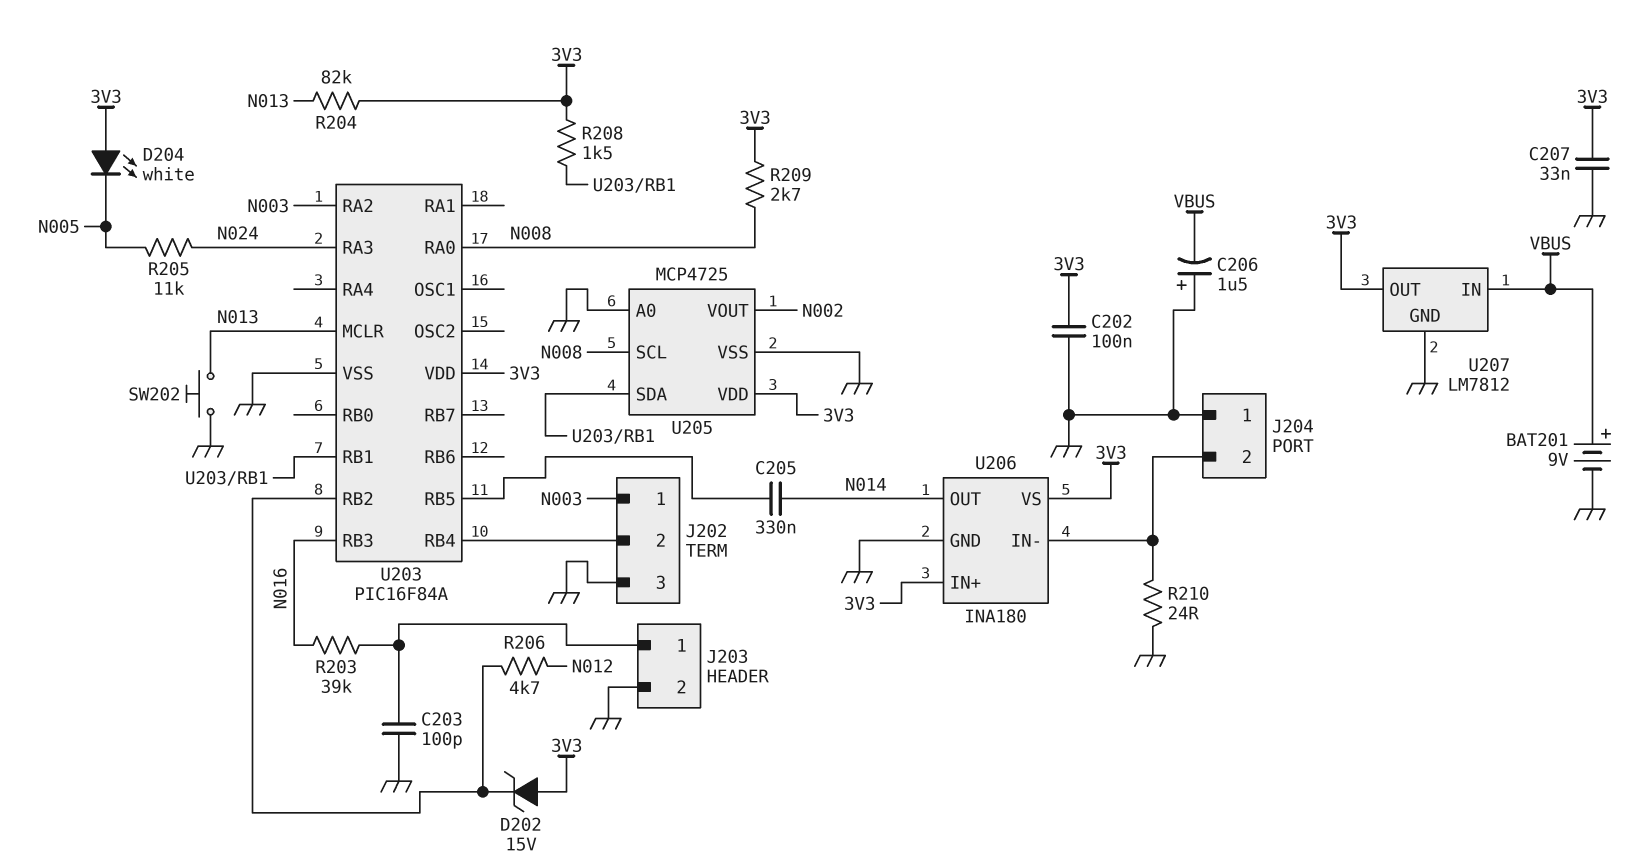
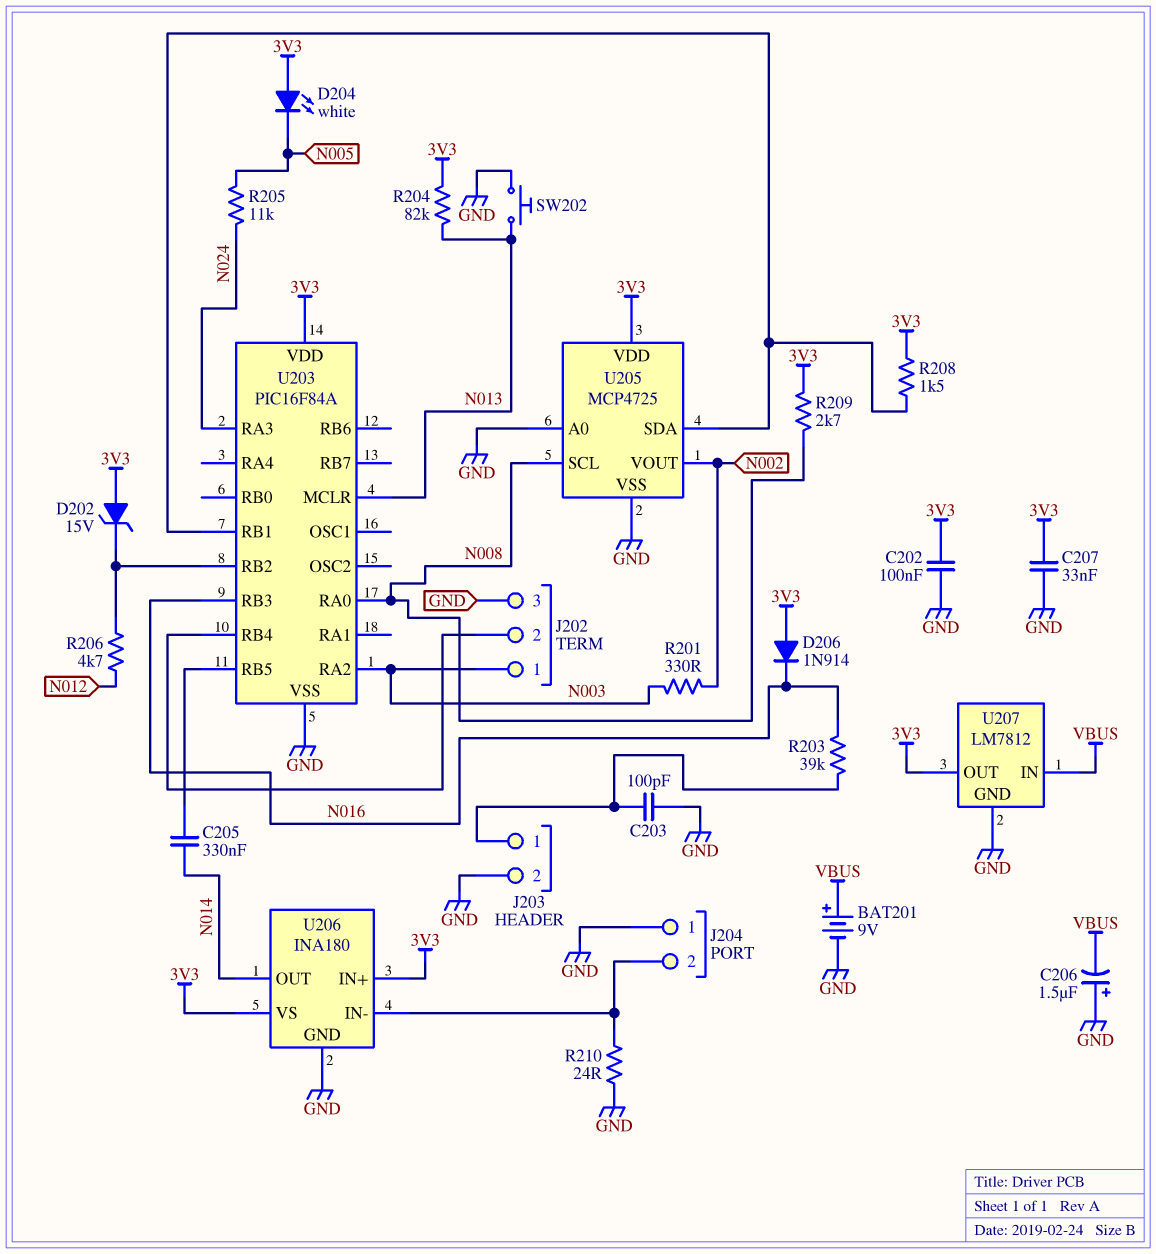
D206: none -> diode 1N914 (A 3V3, K N016)
R201: none -> 330 (N002, N003)

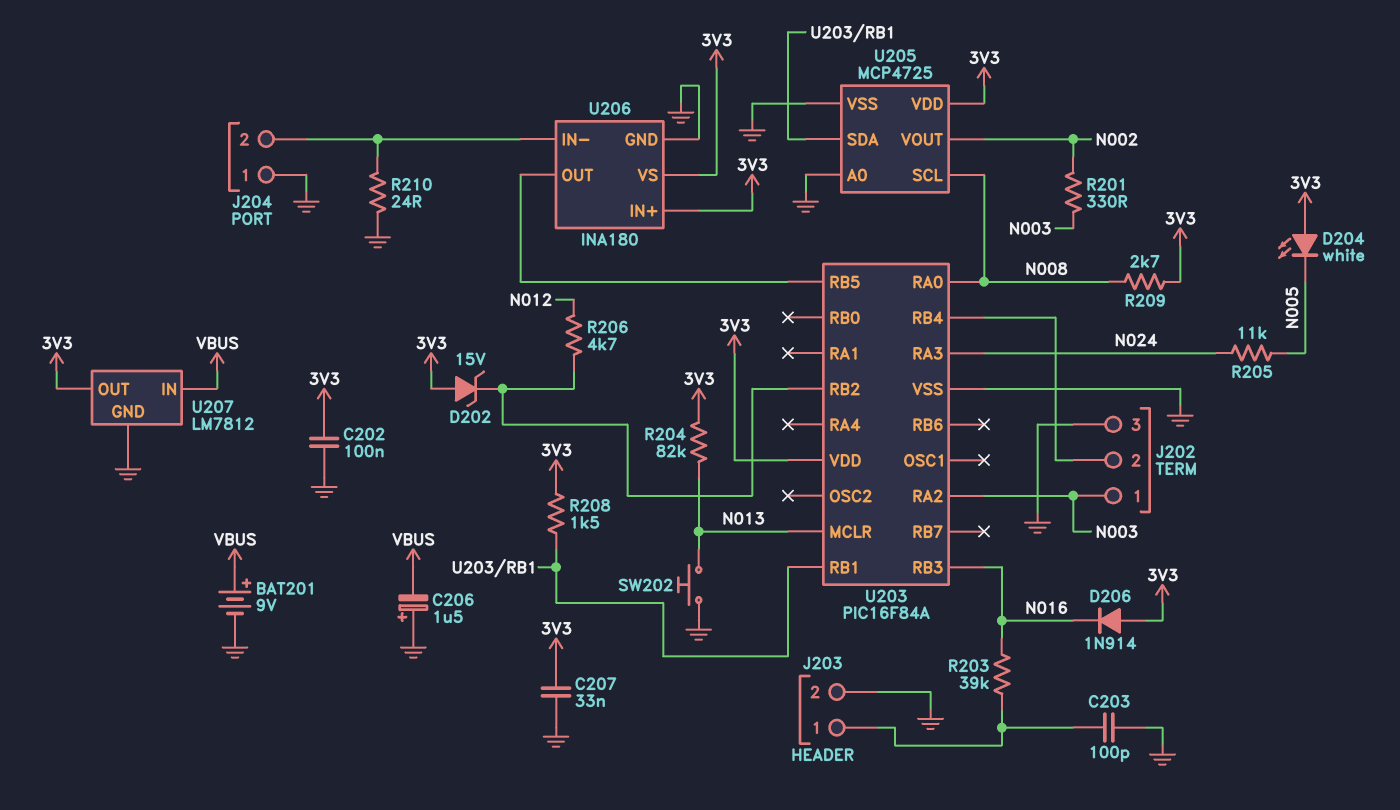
C205: 330nF (N014, U203/RB5) -> none
U206 pin OUT: N014 -> U203/RB5

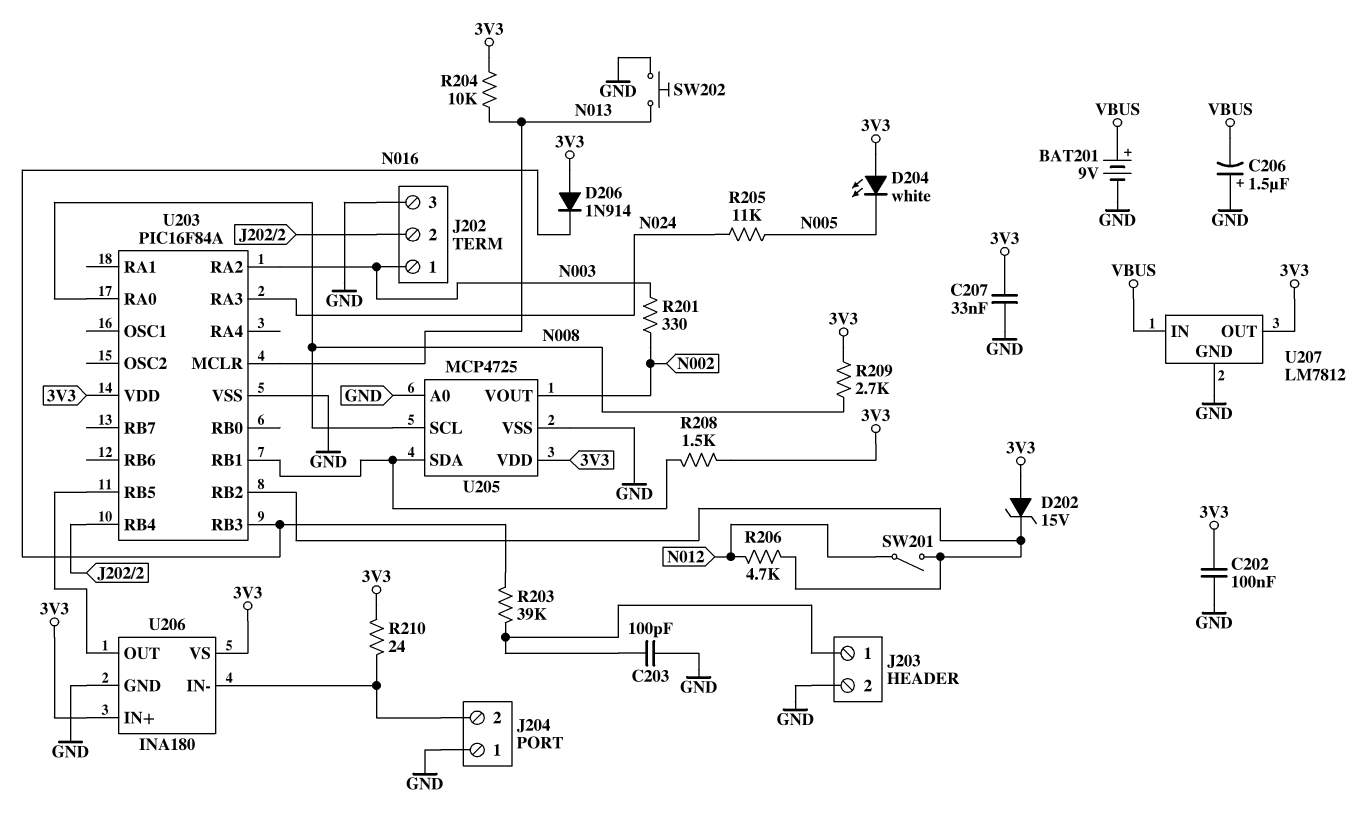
R204: 82k (3V3, N013) -> 10k (3V3, N013)
R210: 24 (GND, J204/2) -> 24 (3V3, J204/2)
SW201: none -> switch (N012, U203/RB2)

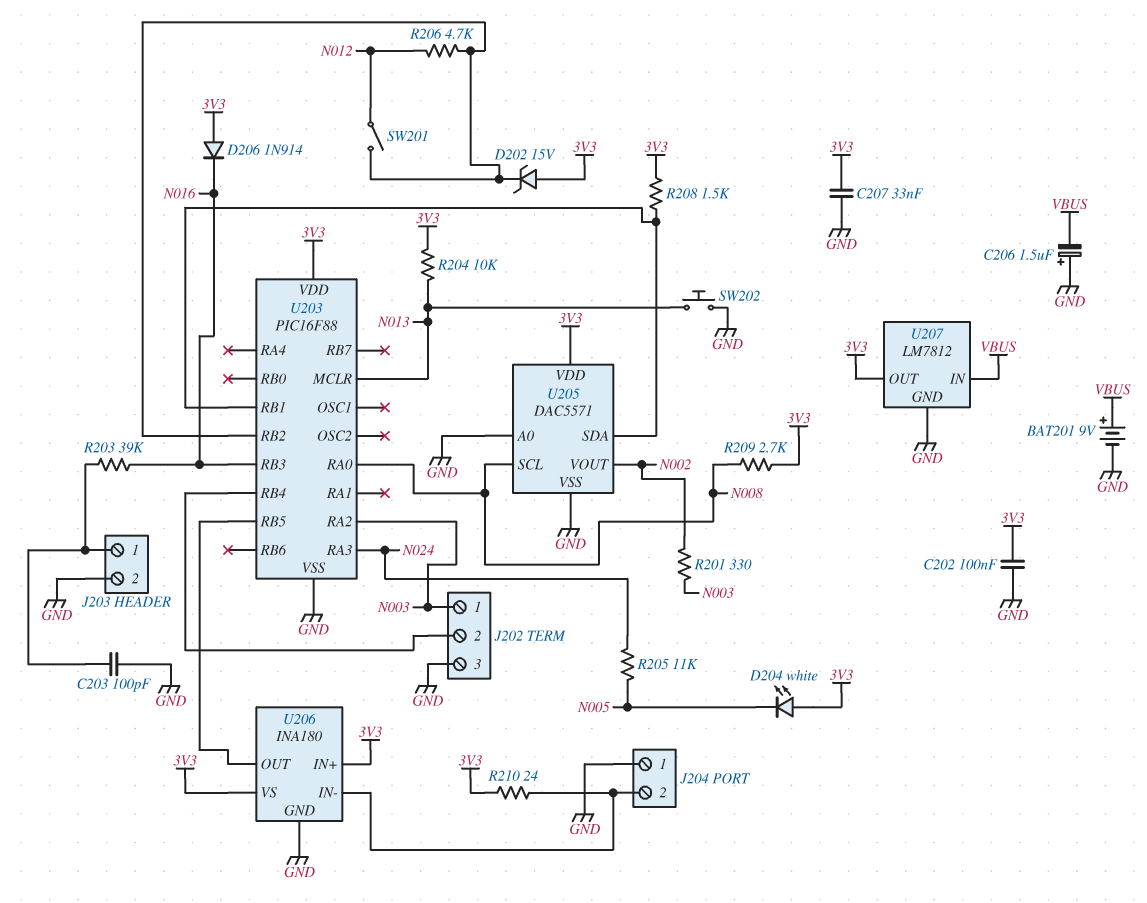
U203: PIC16F84A -> PIC16F88
U205: MCP4725 -> DAC5571

